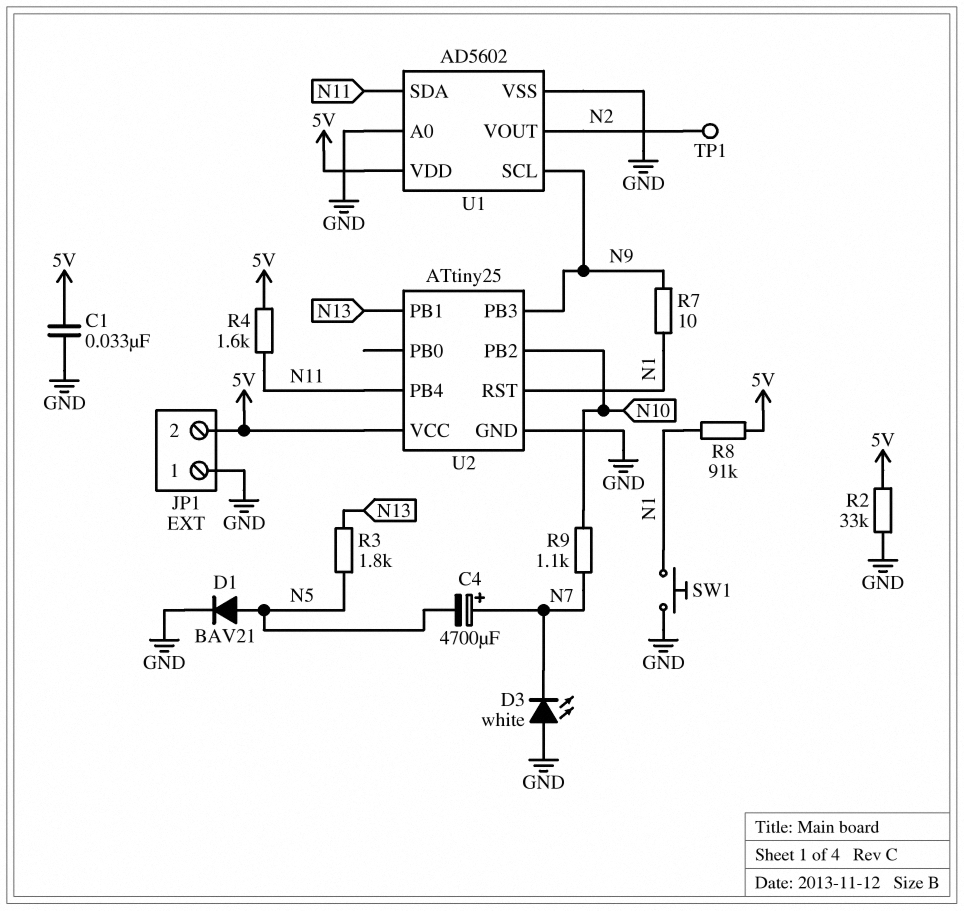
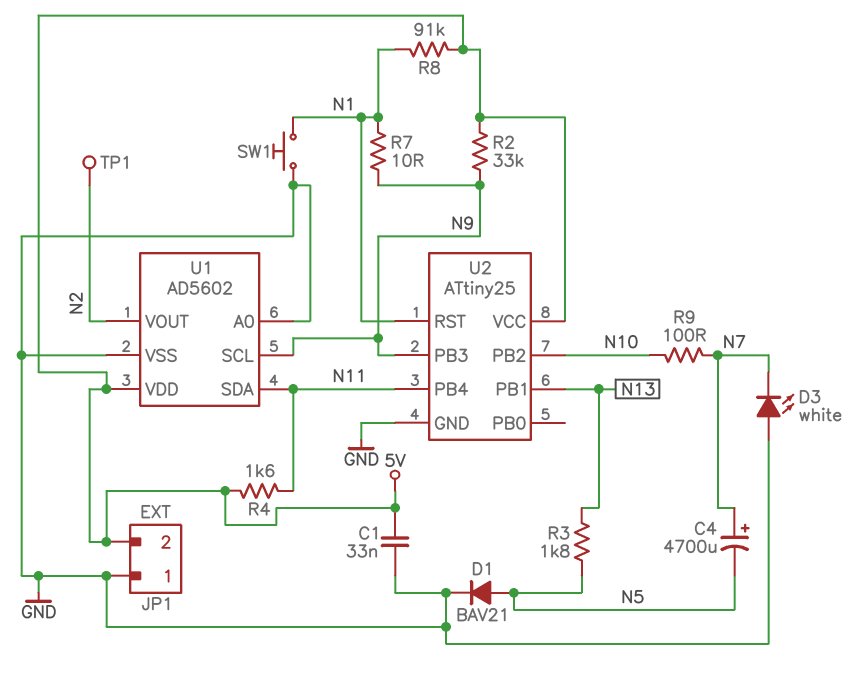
R2: 33k (5V, GND) -> 33k (5V, N9)
R9: 1.1k (N7, N10) -> 100 (N7, N10)

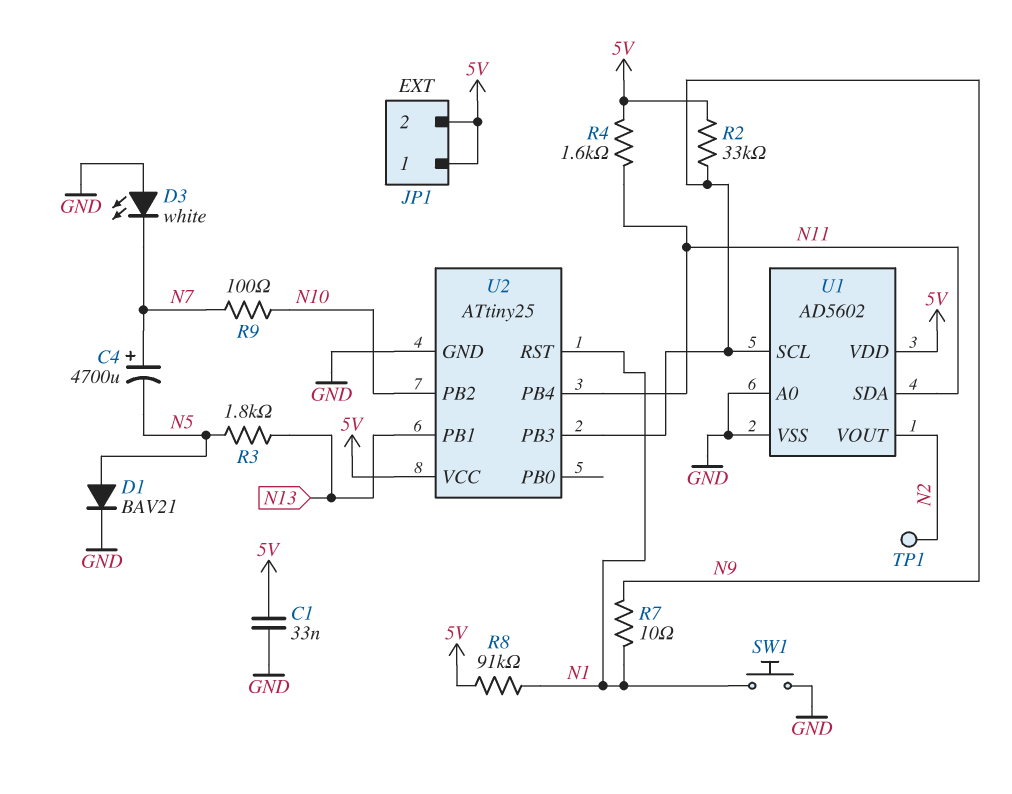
JP1 pin 1: GND -> 5V

